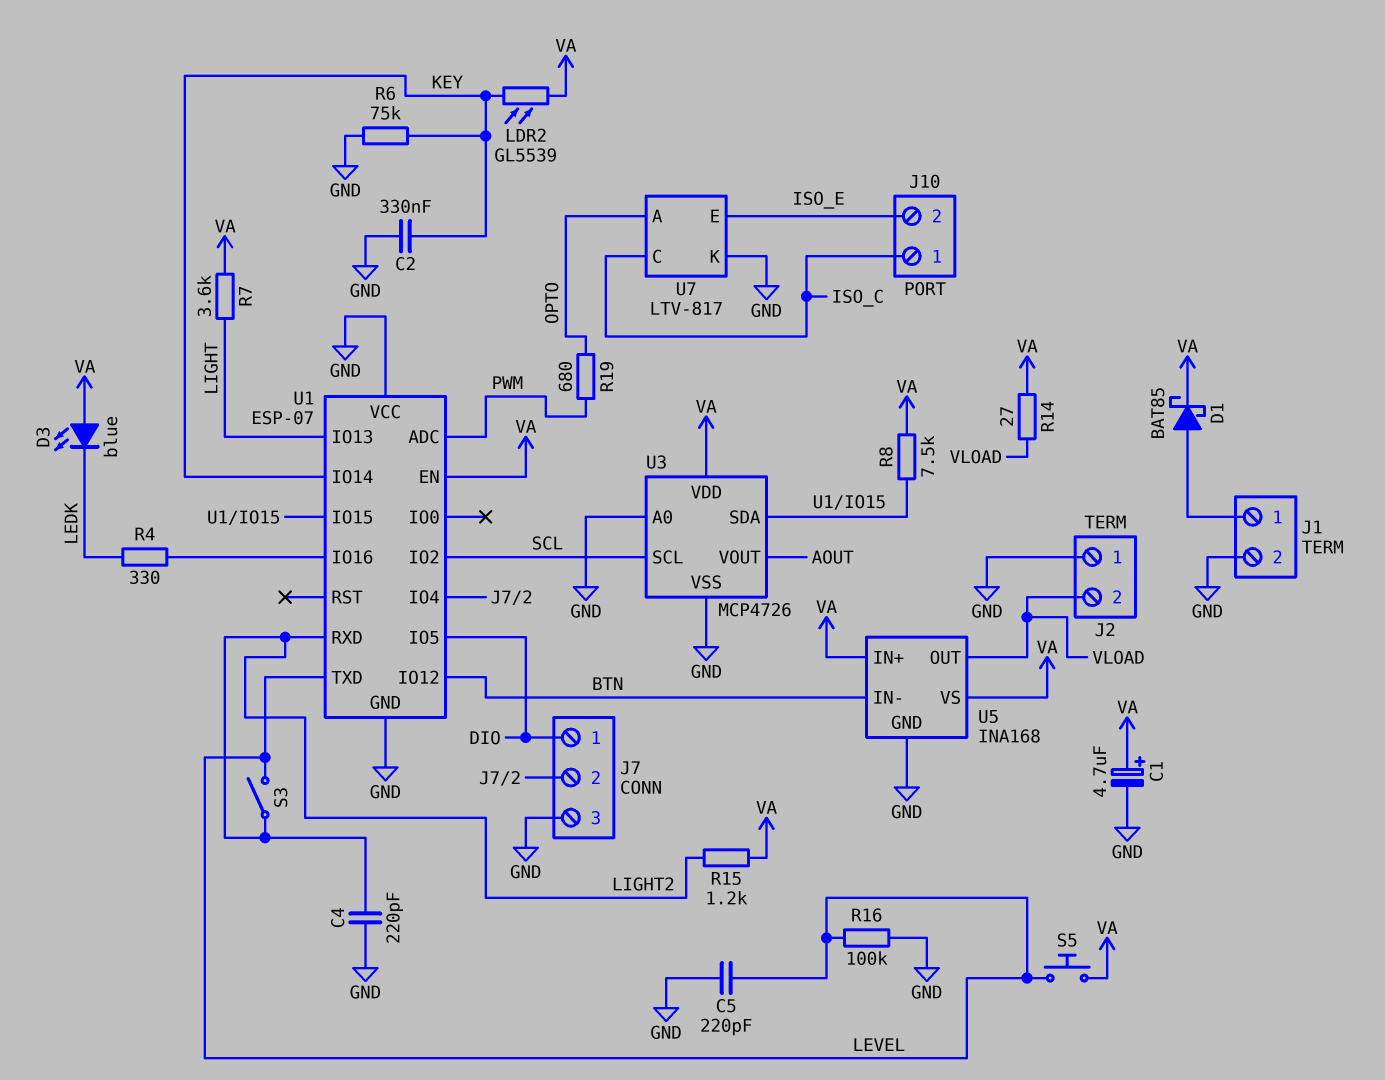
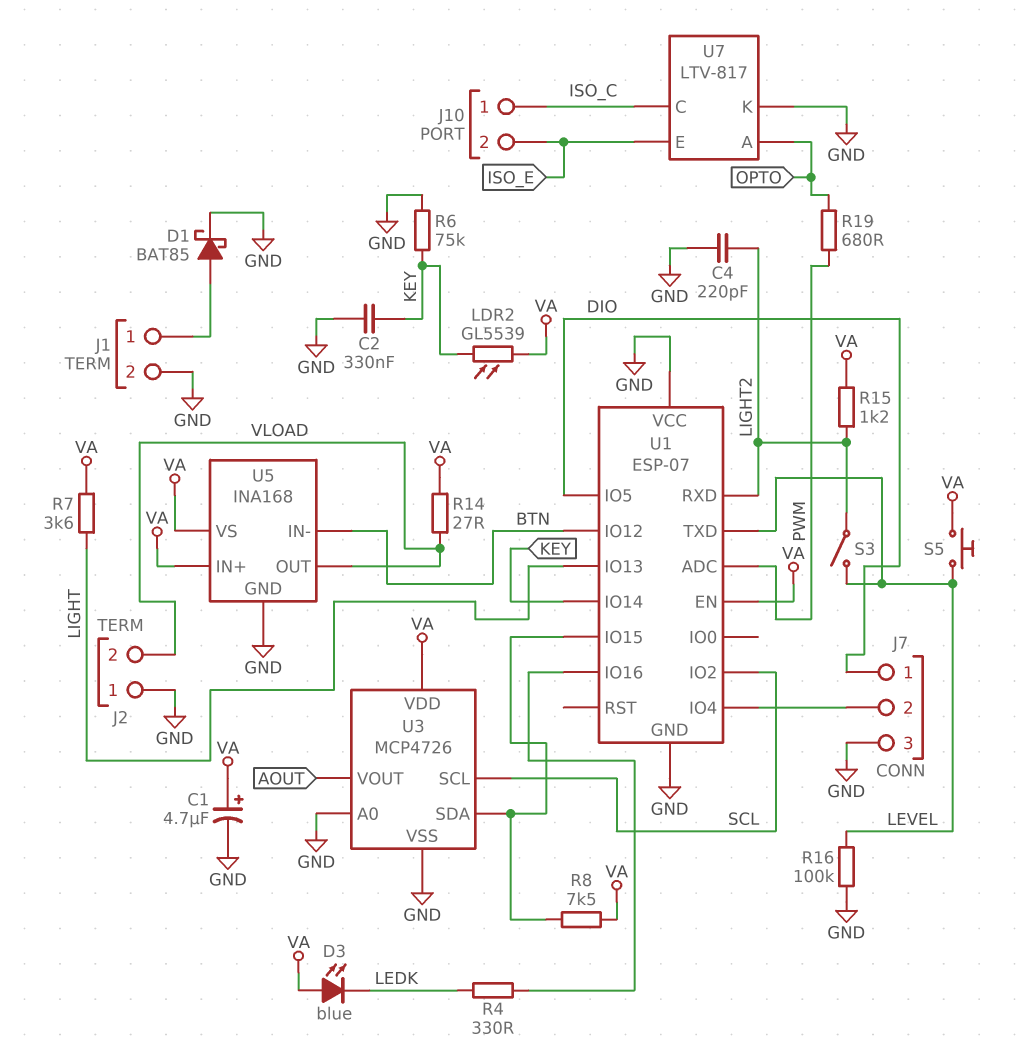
C5: 220pF (GND, LEVEL) -> none
D1: schottky BAT85 (A J1/1, K VA) -> schottky BAT85 (A J1/1, K GND)

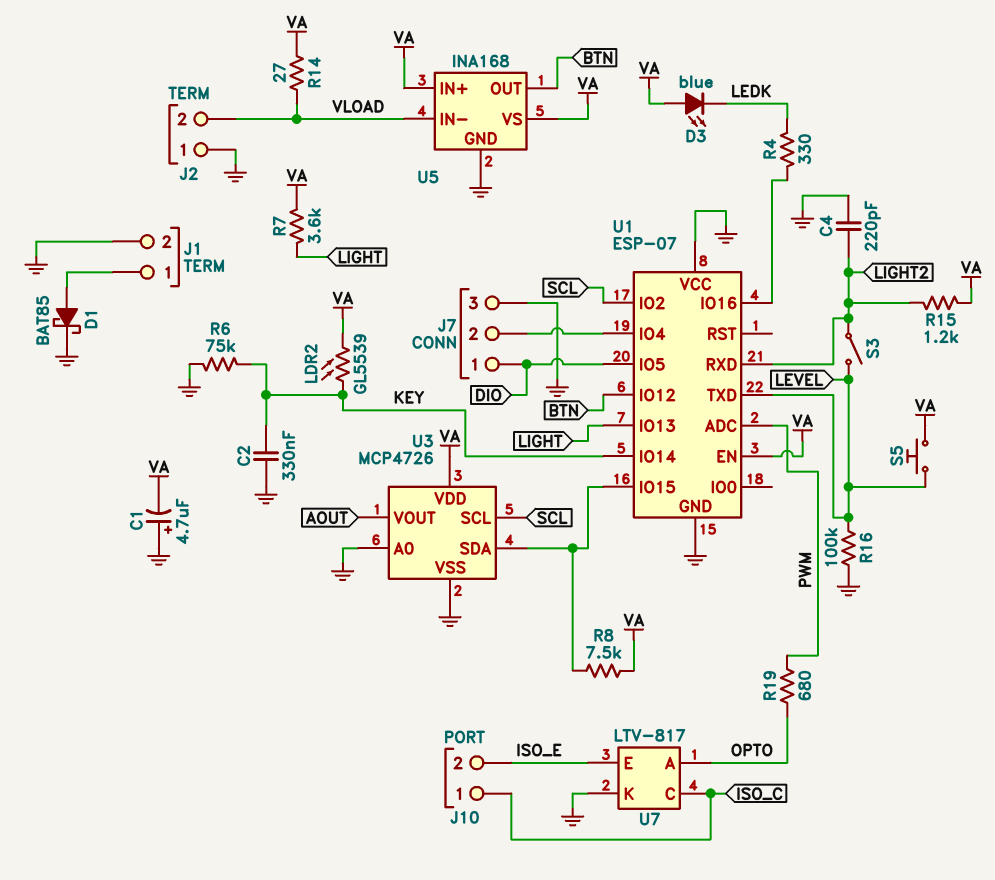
C1: 4.7uF (plus VA, minus GND) -> 4.7uF (plus GND, minus VA)
U5 pin IN-: BTN -> VLOAD
U5 pin OUT: VLOAD -> BTN

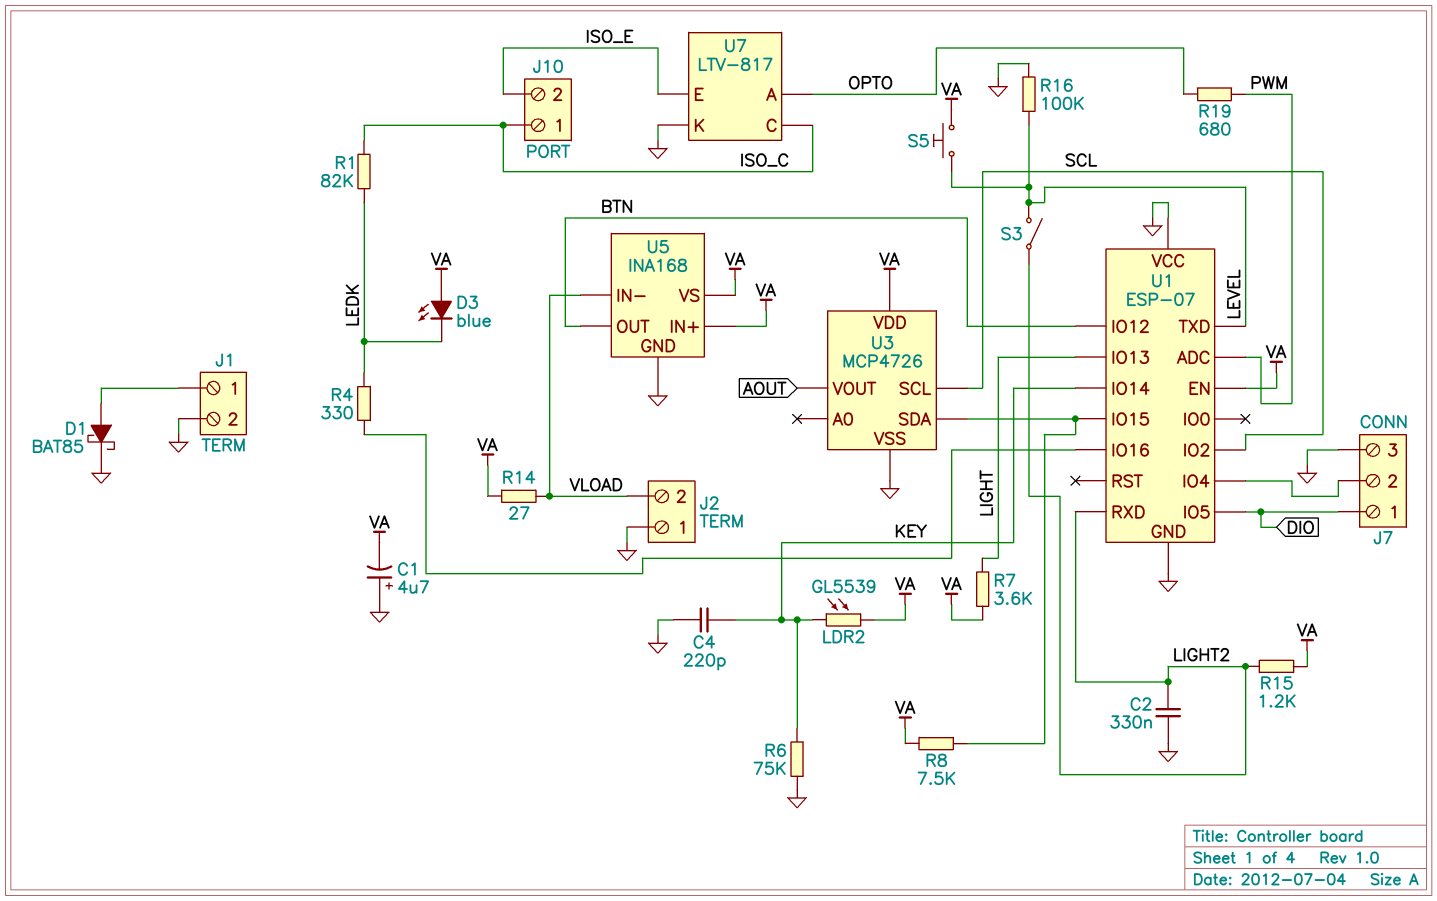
C2: 330nF (GND, KEY) -> 330nF (GND, LIGHT2)
C4: 220pF (GND, LIGHT2) -> 220pF (GND, KEY)
R1: none -> 82k (ISO_C, LEDK)
U3 pin A0: GND -> none

